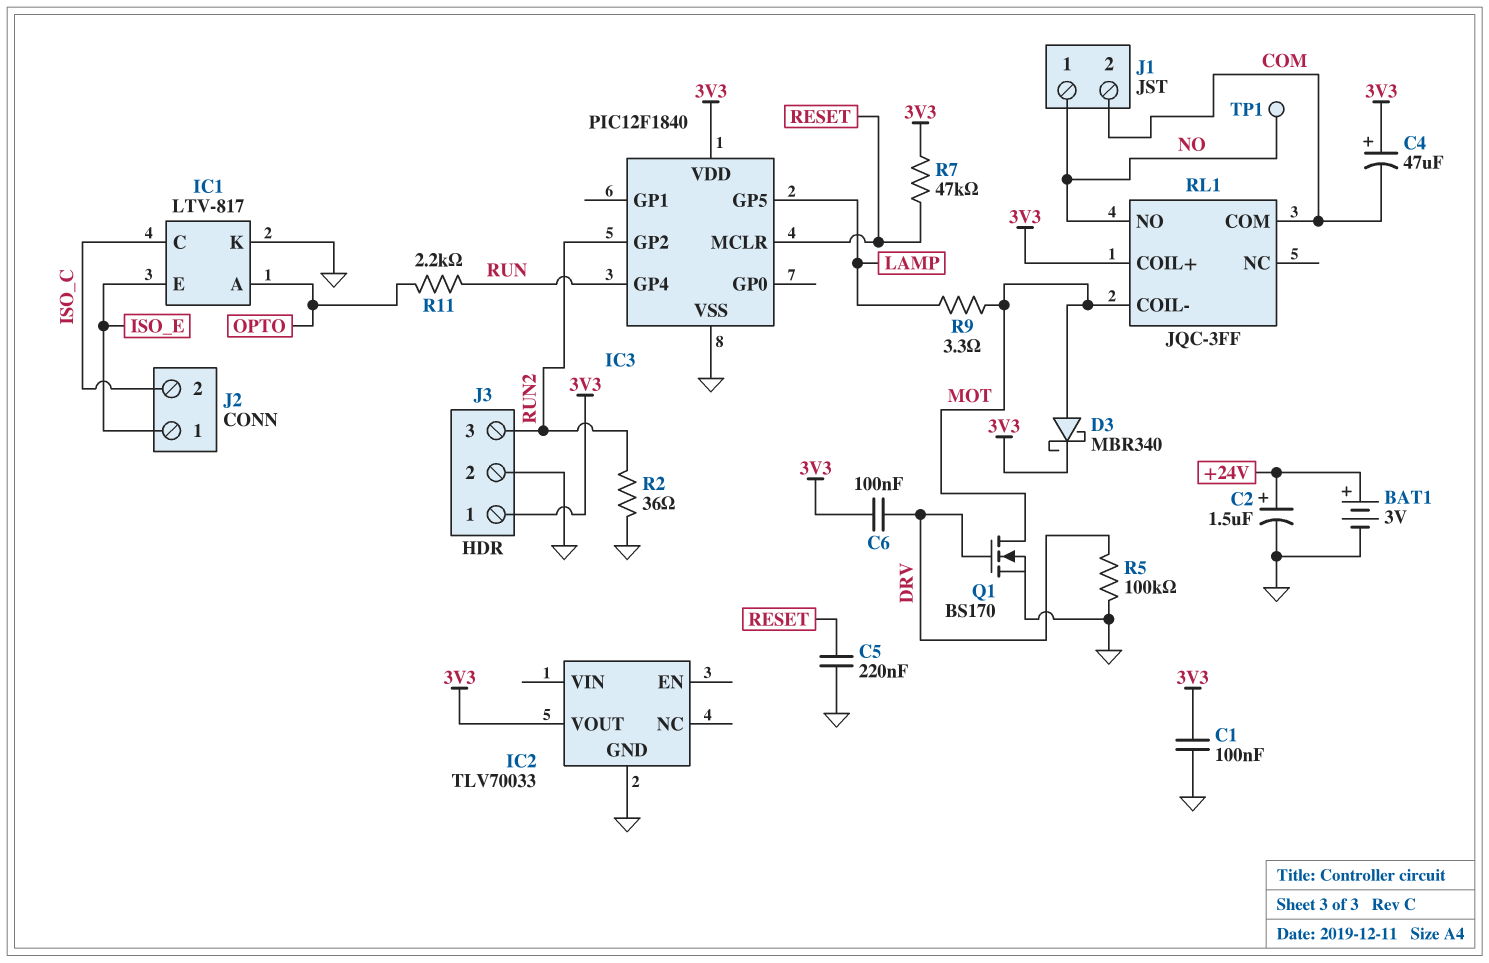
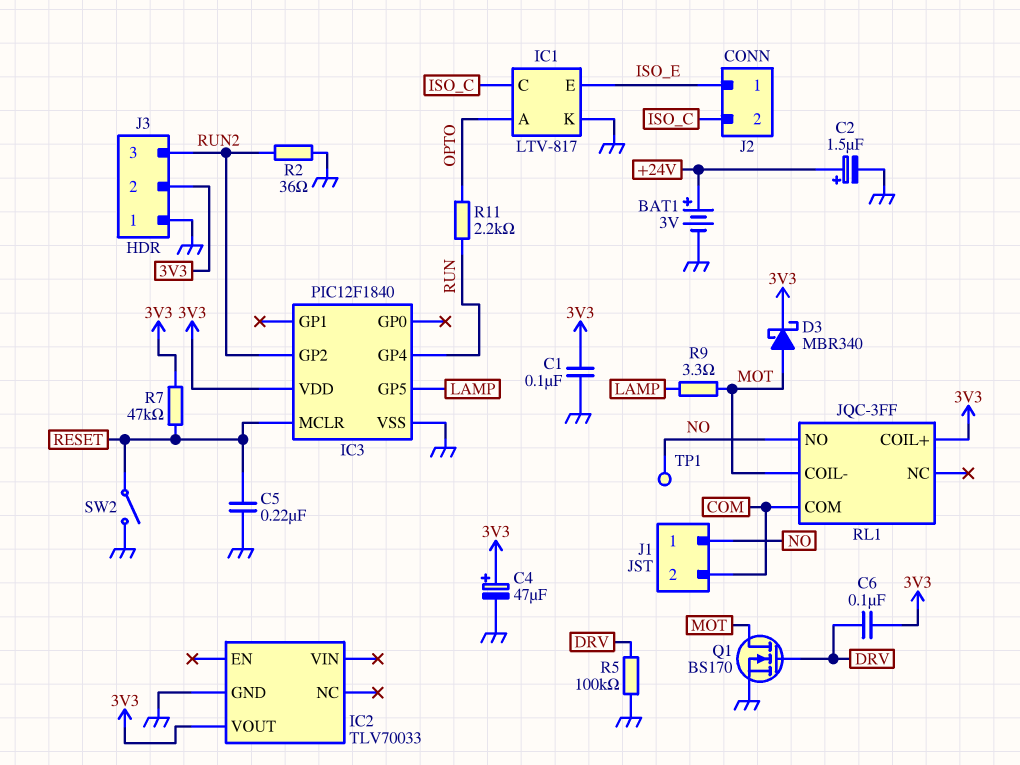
C4: 47uF (plus 3V3, minus COM) -> 47uF (plus 3V3, minus GND)
J3 pin 1: 3V3 -> GND
J3 pin 2: GND -> 3V3
SW2: none -> switch (GND, RESET)

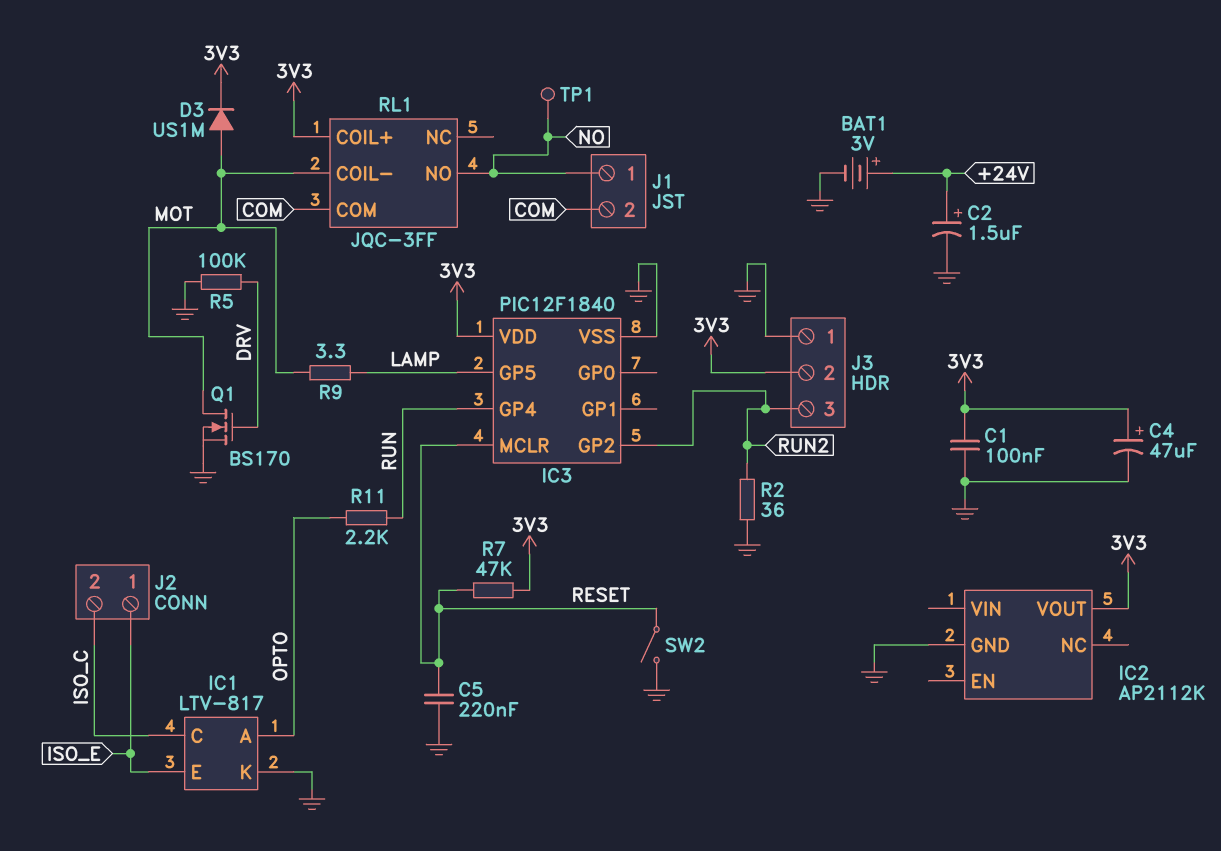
C6: 100nF (3V3, DRV) -> none
D3: schottky MBR340 (A MOT, K 3V3) -> diode US1M (A MOT, K 3V3)
IC2: TLV70033 -> AP2112K

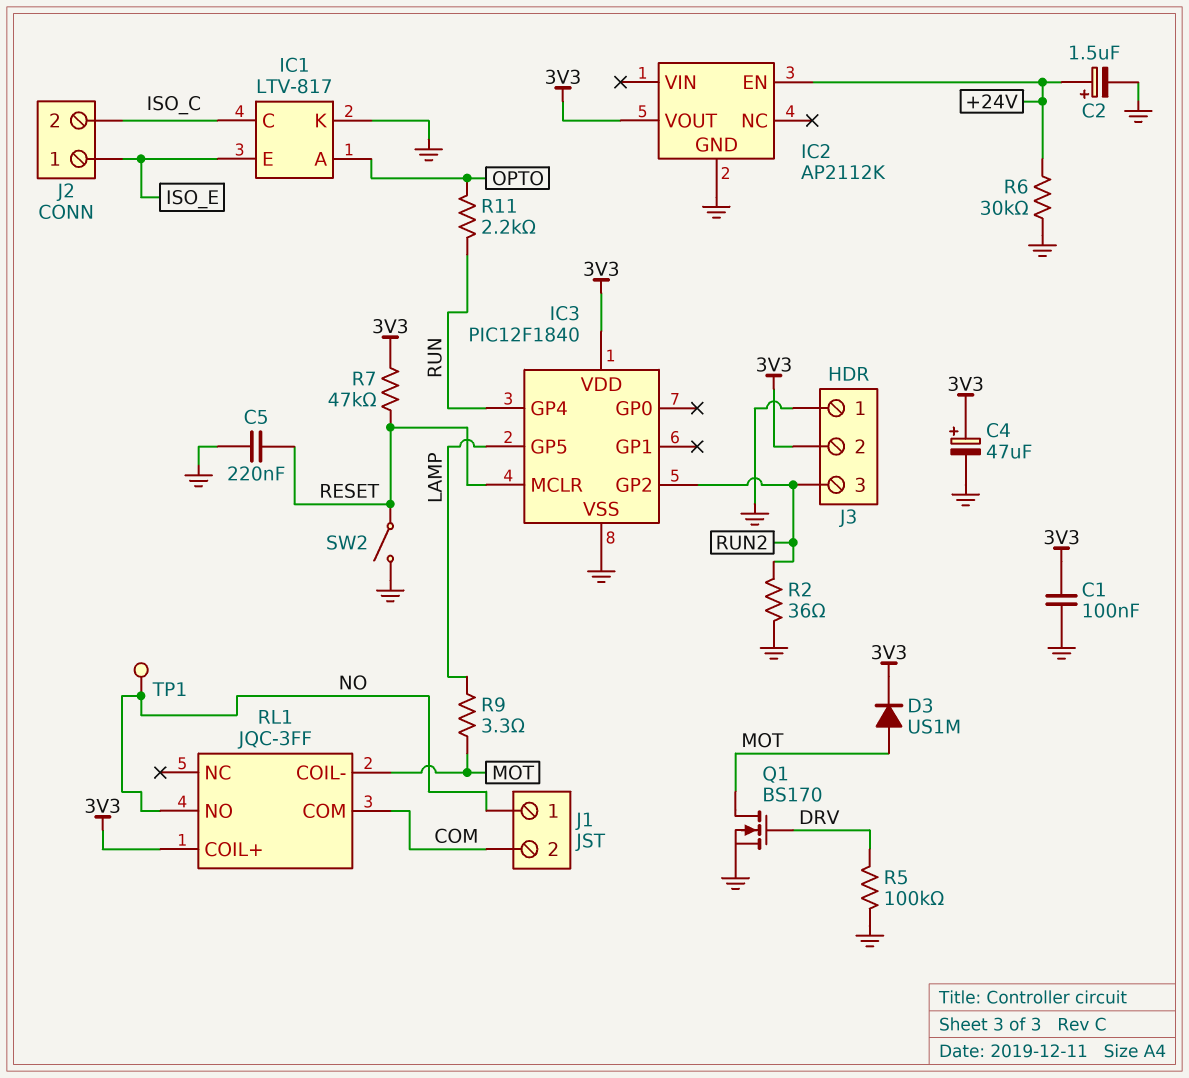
BAT1: 3V (plus +24V, minus GND) -> none
IC2 pin EN: none -> +24V
R6: none -> 30k (+24V, GND)

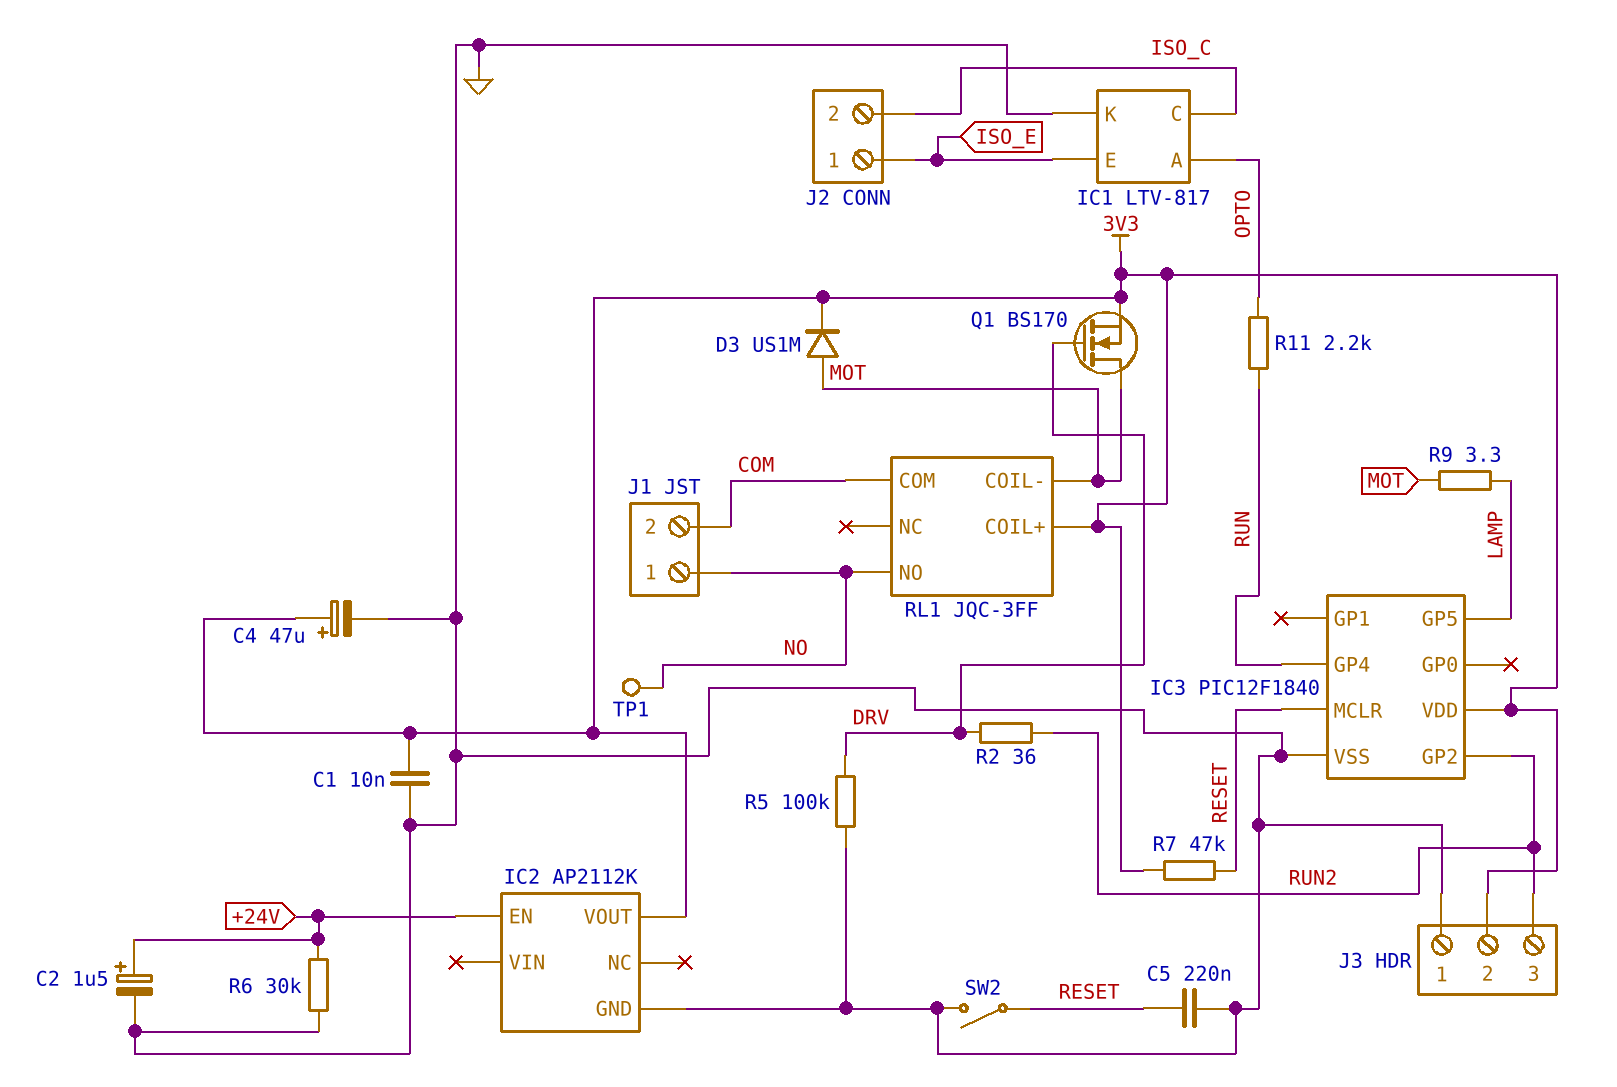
C1: 100nF (3V3, GND) -> 10nF (3V3, GND)
Q1: NMOS BS170 (G DRV, D MOT, S GND) -> NMOS BS170 (G DRV, D MOT, S 3V3)
R2: 36 (GND, RUN2) -> 36 (DRV, RUN2)

